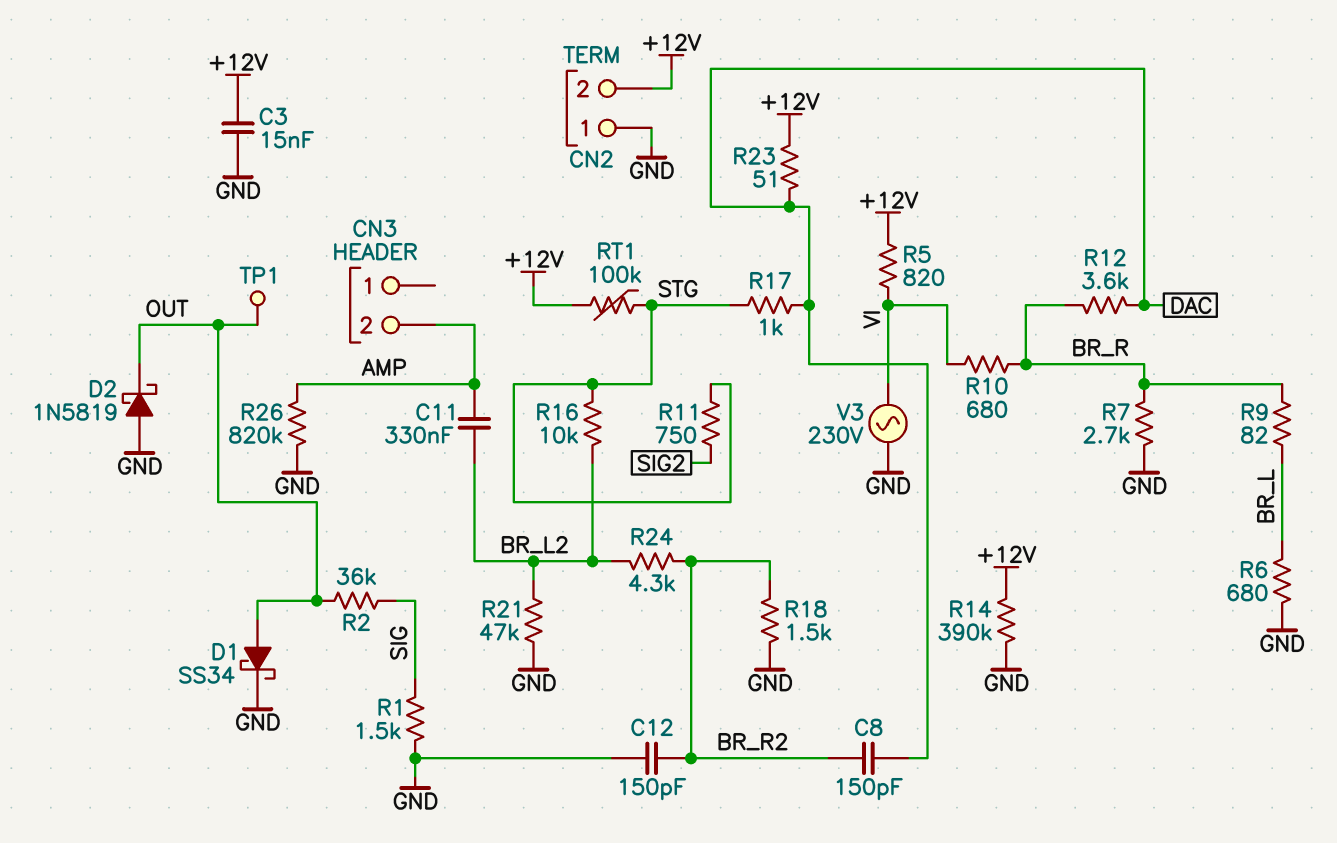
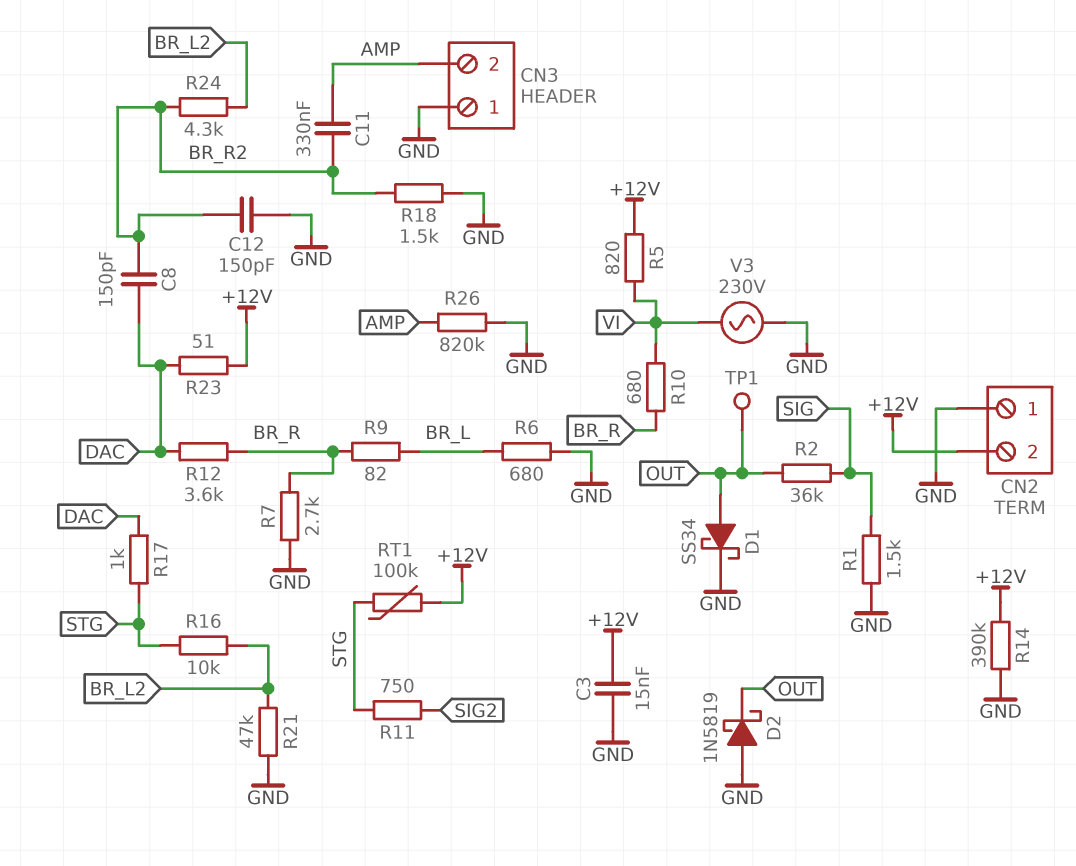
C11: 330nF (AMP, BR_L2) -> 330nF (AMP, BR_R2)
CN3 pin 1: none -> GND

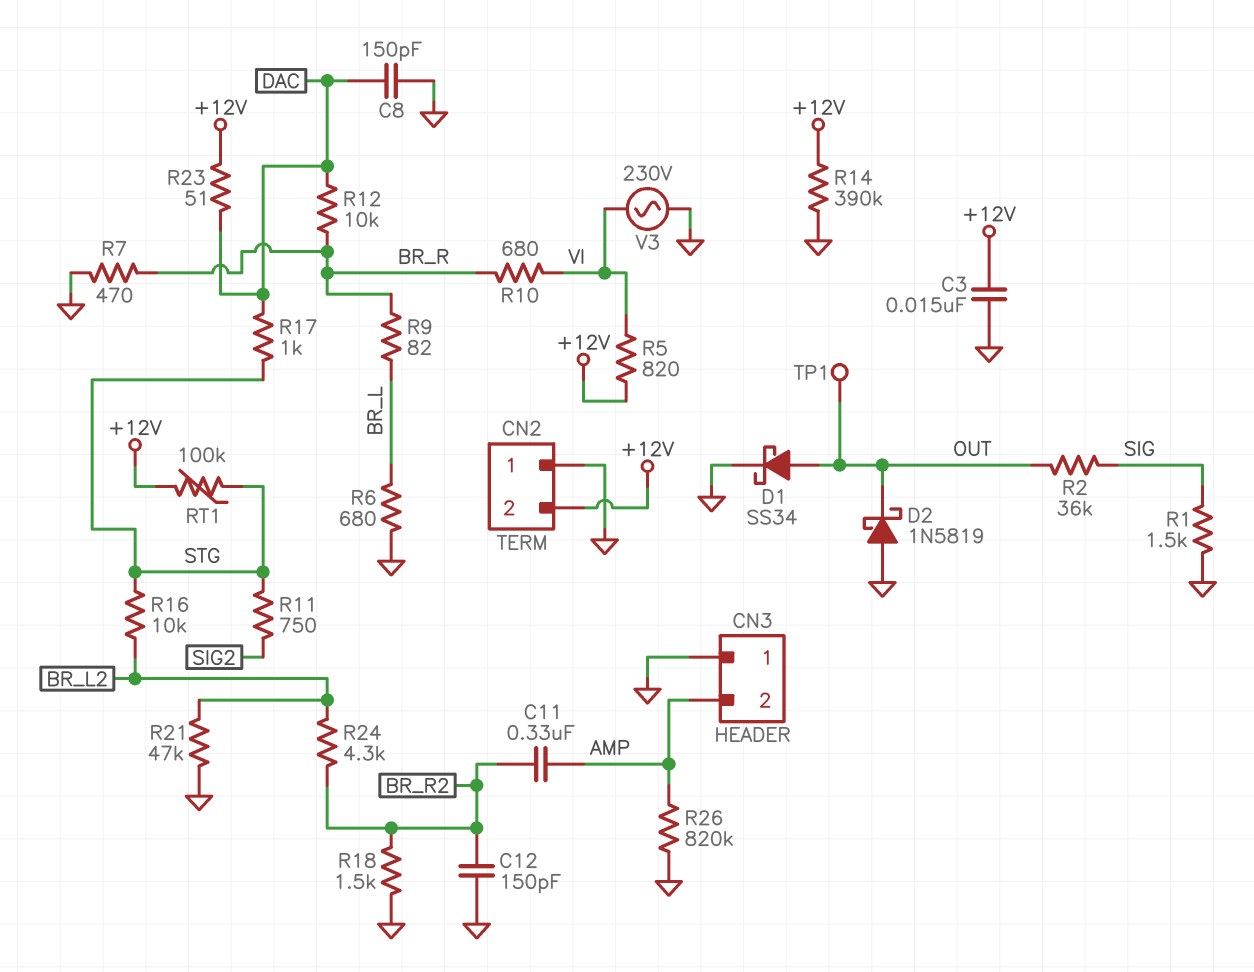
C8: 150pF (BR_R2, DAC) -> 150pF (DAC, GND)
R7: 2.7k (BR_R, GND) -> 470 (BR_R, GND)
R12: 3.6k (BR_R, DAC) -> 10k (BR_R, DAC)

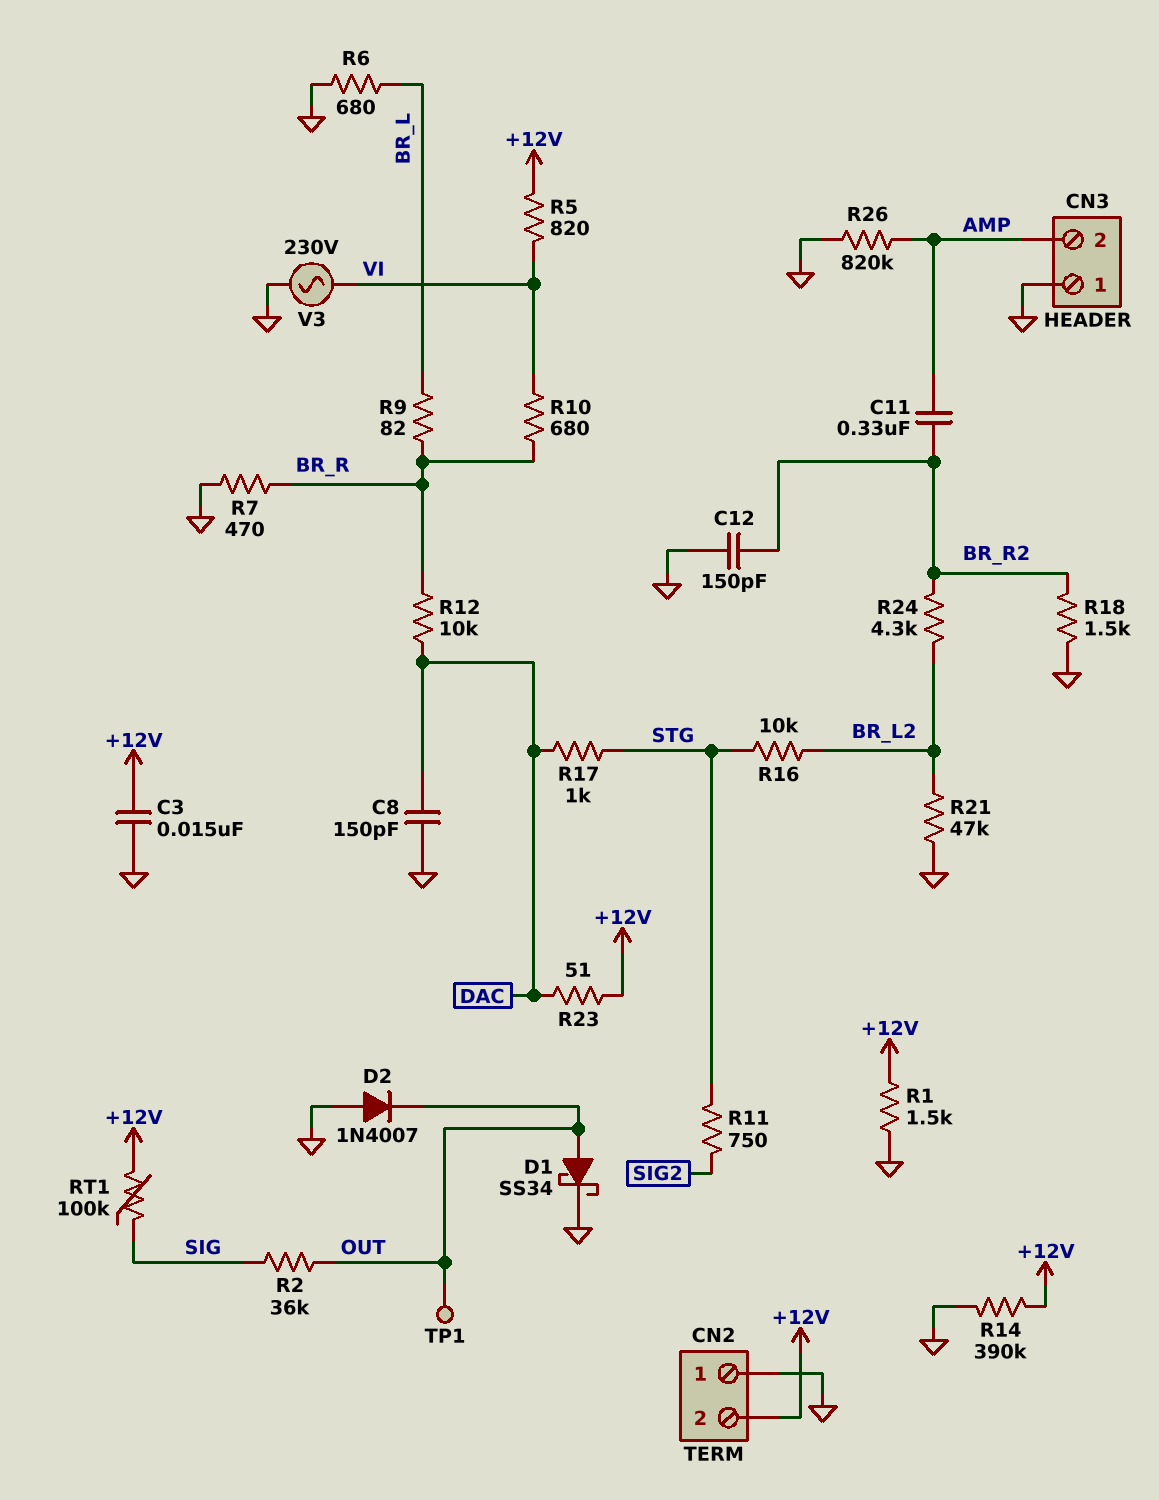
D2: schottky 1N5819 (A GND, K OUT) -> diode 1N4007 (A GND, K OUT)
R1: 1.5k (GND, SIG) -> 1.5k (+12V, GND)
RT1: 100k (+12V, STG) -> 100k (+12V, SIG)

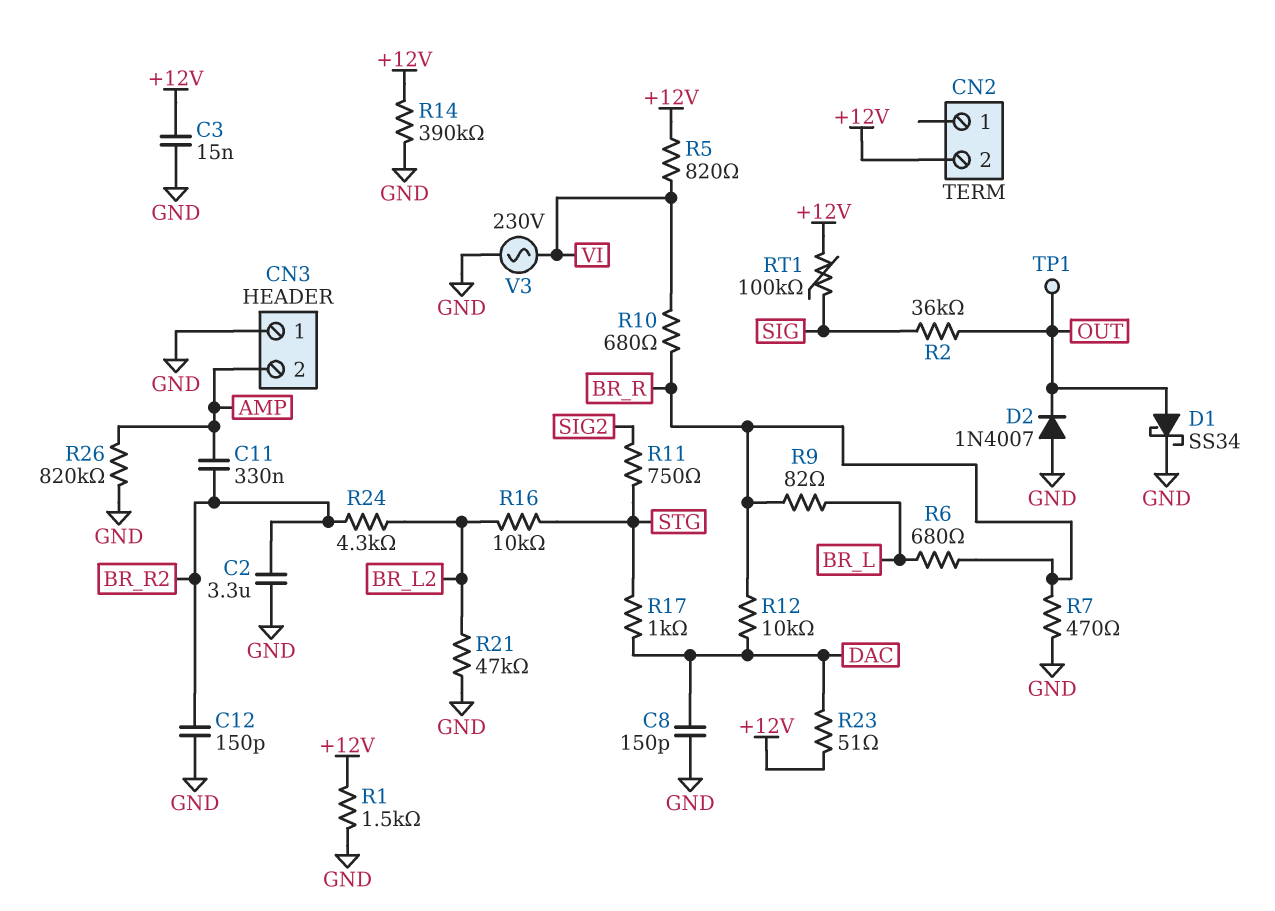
C2: none -> 3.3uF (BR_R2, GND)
CN2 pin 1: GND -> none
R6: 680 (BR_L, GND) -> 680 (BR_L, BR_R)
R18: 1.5k (BR_R2, GND) -> none

